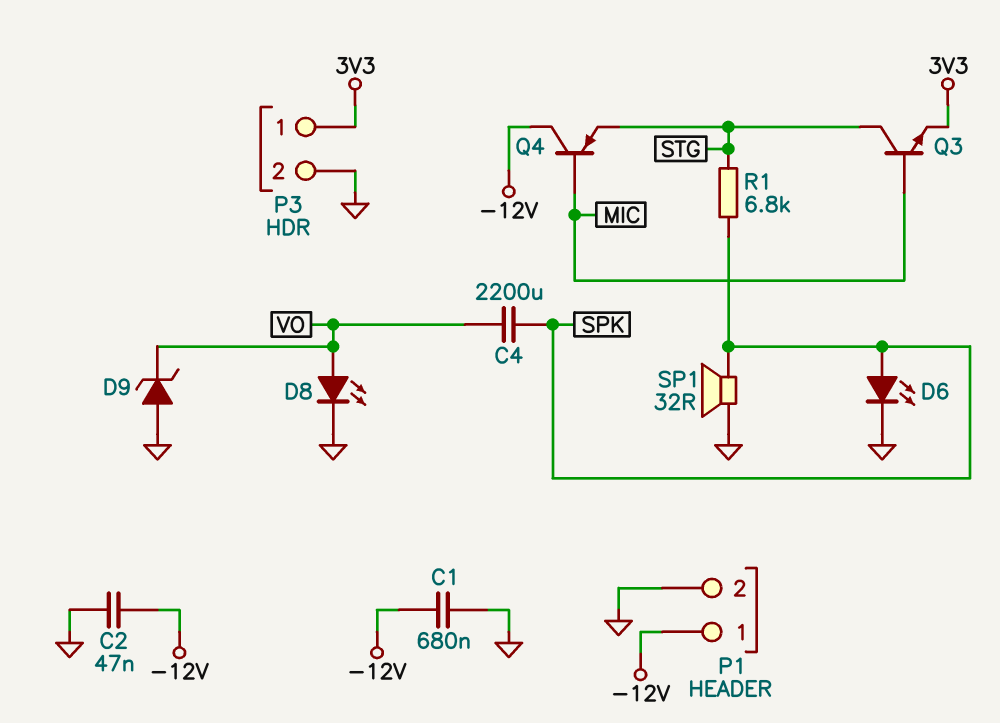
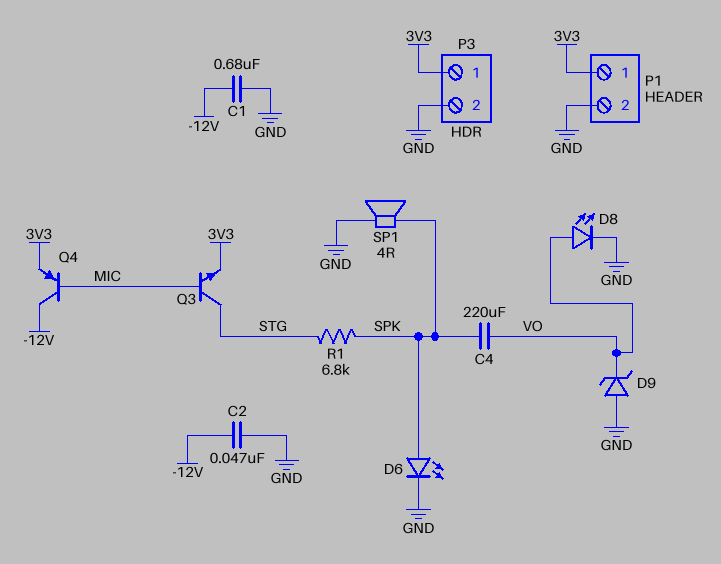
C4: 2200uF (SPK, VO) -> 220uF (SPK, VO)
P1 pin 1: -12V -> 3V3
Q4: PNP (B MIC, C -12V, E STG) -> PNP (B MIC, C -12V, E 3V3)
SP1: speaker 32R (GND, SPK) -> speaker 4R (GND, SPK)

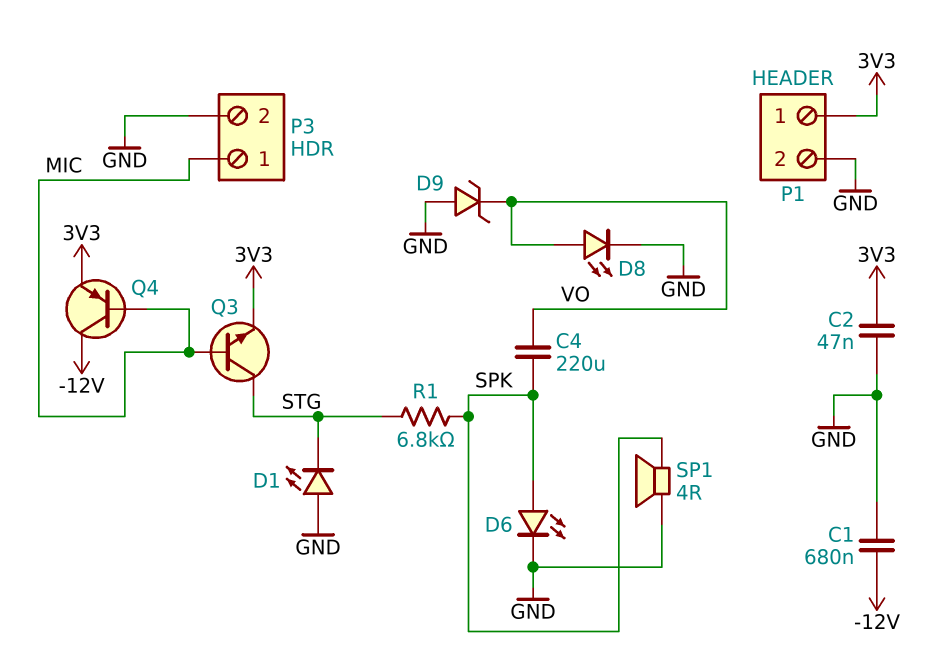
C2: 47nF (-12V, GND) -> 47nF (3V3, GND)
D1: none -> LED (A GND, K STG)
P3 pin 1: 3V3 -> MIC

